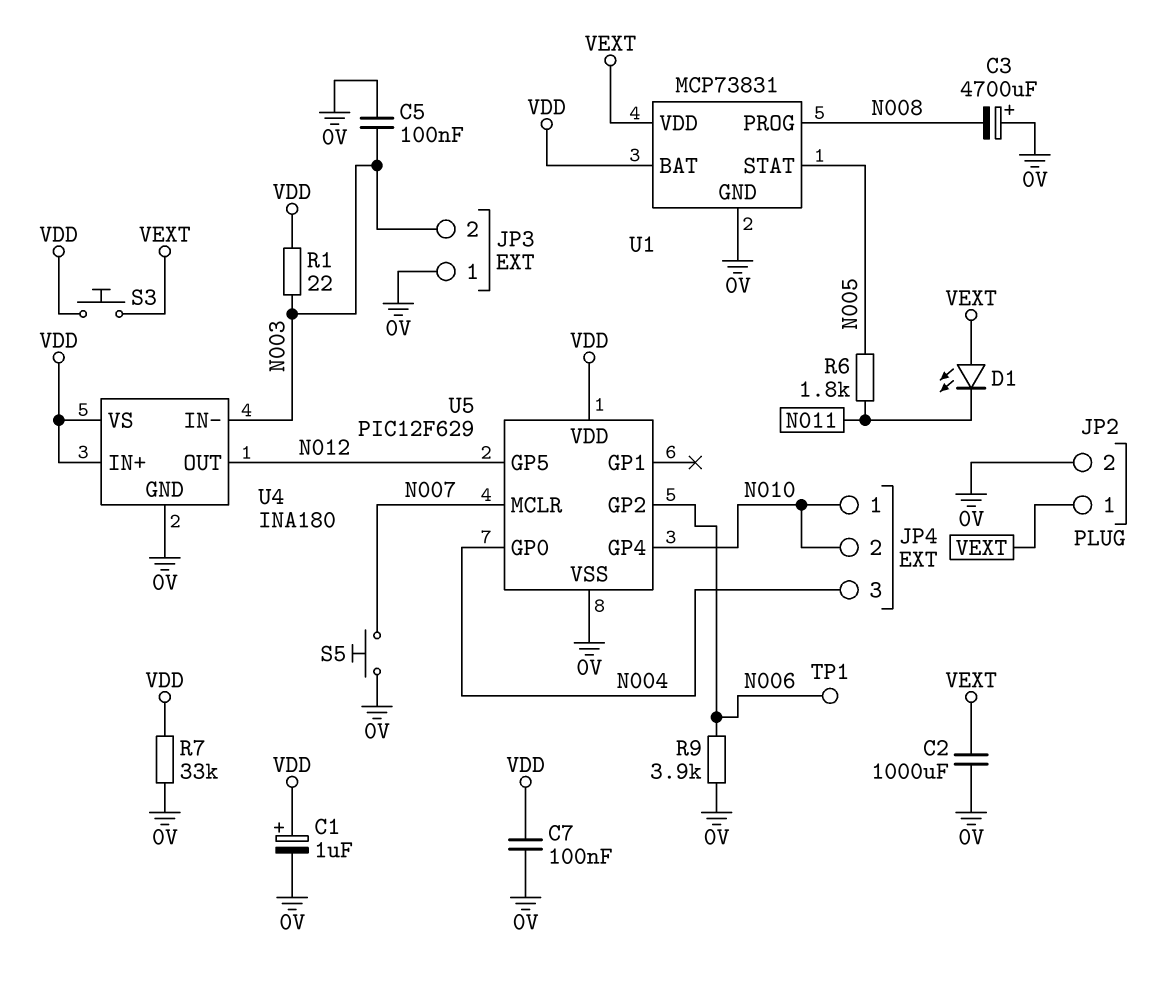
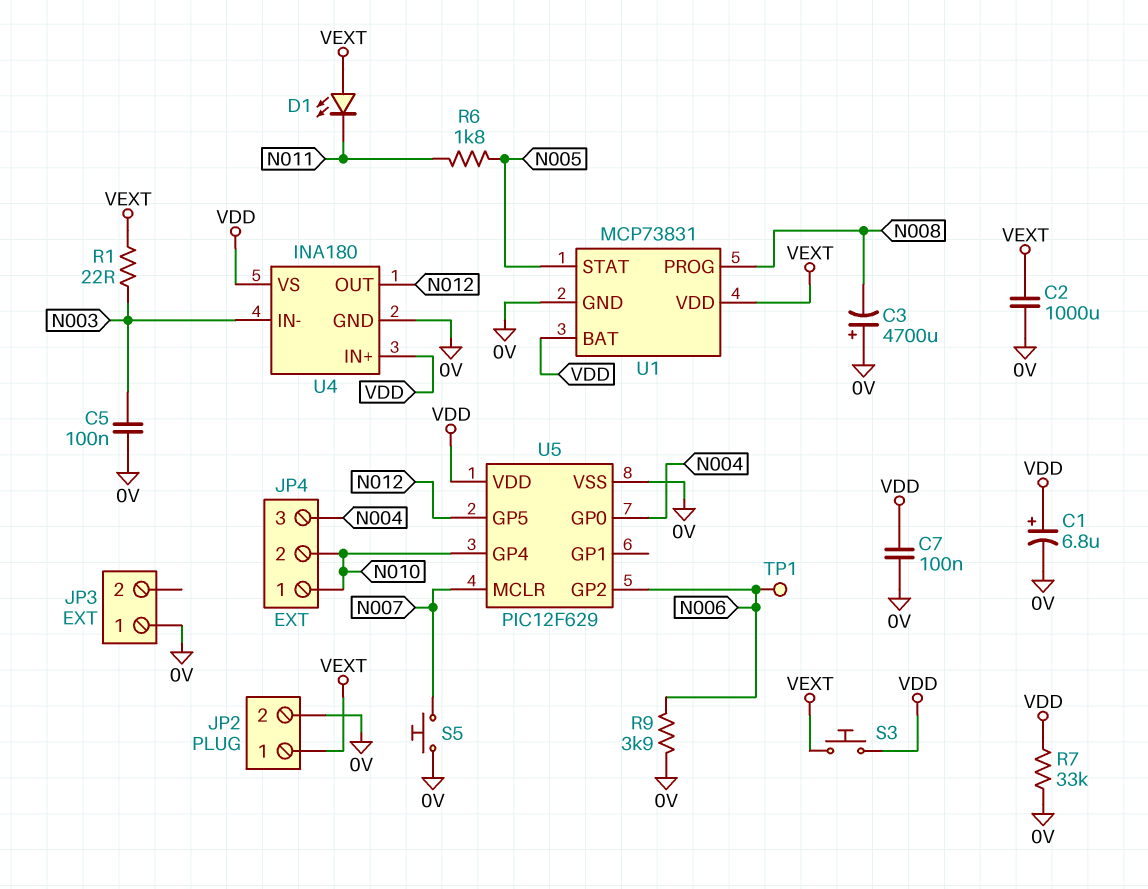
C1: 1uF (plus VDD, minus 0V) -> 6.8uF (plus VDD, minus 0V)
JP3 pin 2: N003 -> none
R1: 22 (N003, VDD) -> 22 (N003, VEXT)

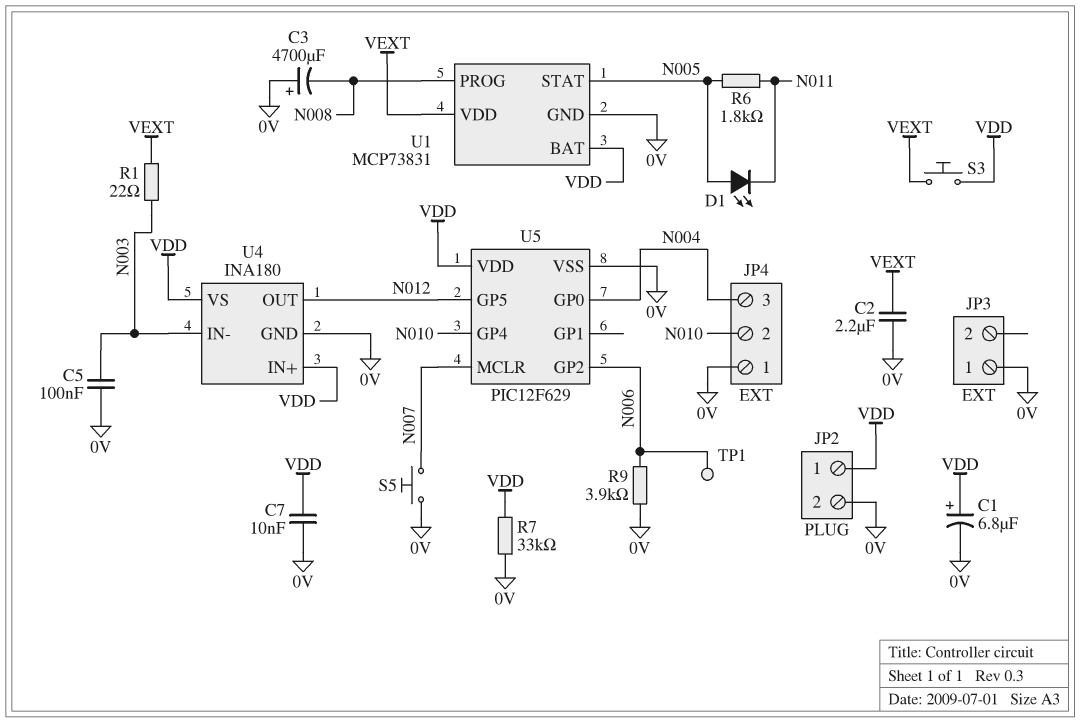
C2: 1000uF (0V, VEXT) -> 2.2uF (0V, VEXT)
C7: 100nF (0V, VDD) -> 10nF (0V, VDD)
D1: LED (A VEXT, K N011) -> LED (A N005, K N011)
JP2 pin 1: VEXT -> VDD
JP4 pin 1: N010 -> 0V

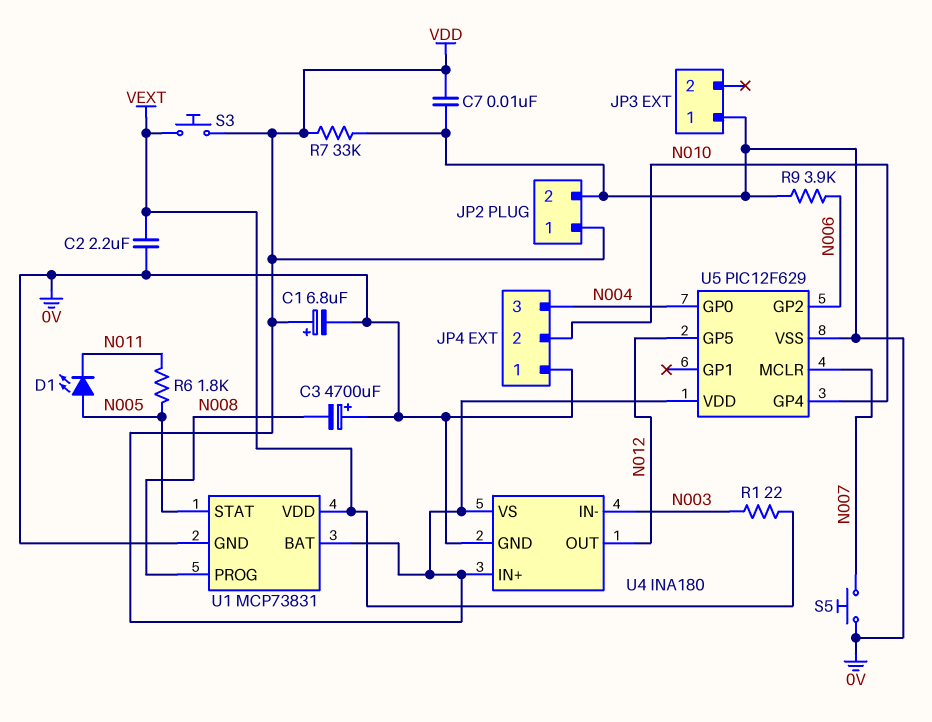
C5: 100nF (0V, N003) -> none
TP1: test point (N006) -> none

